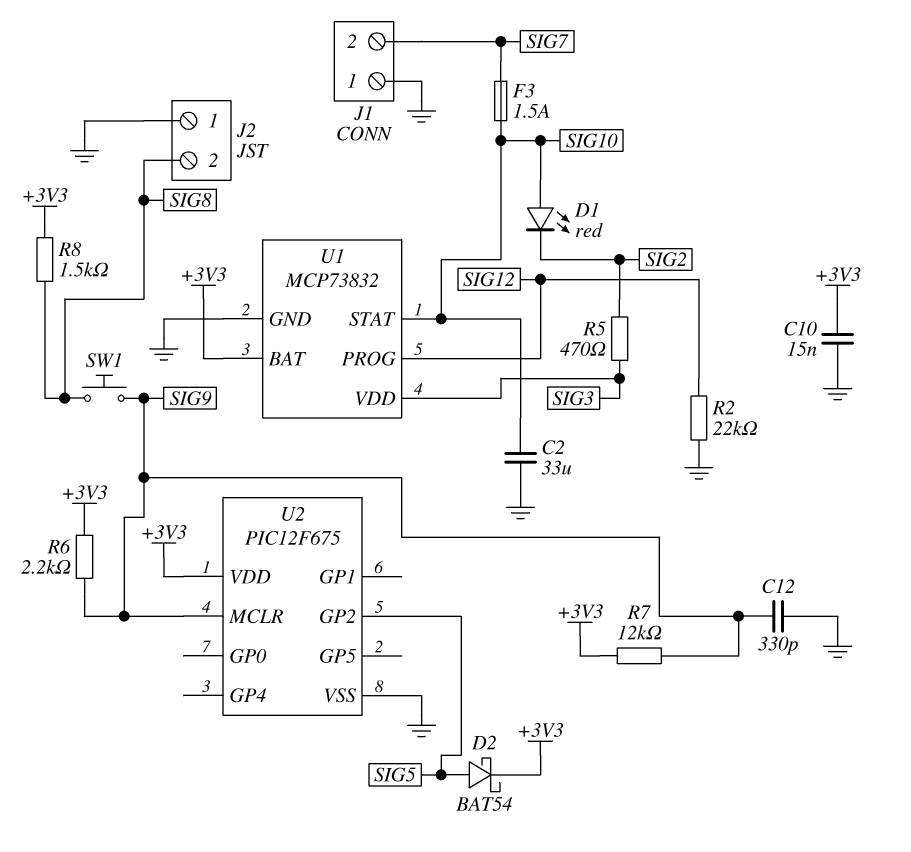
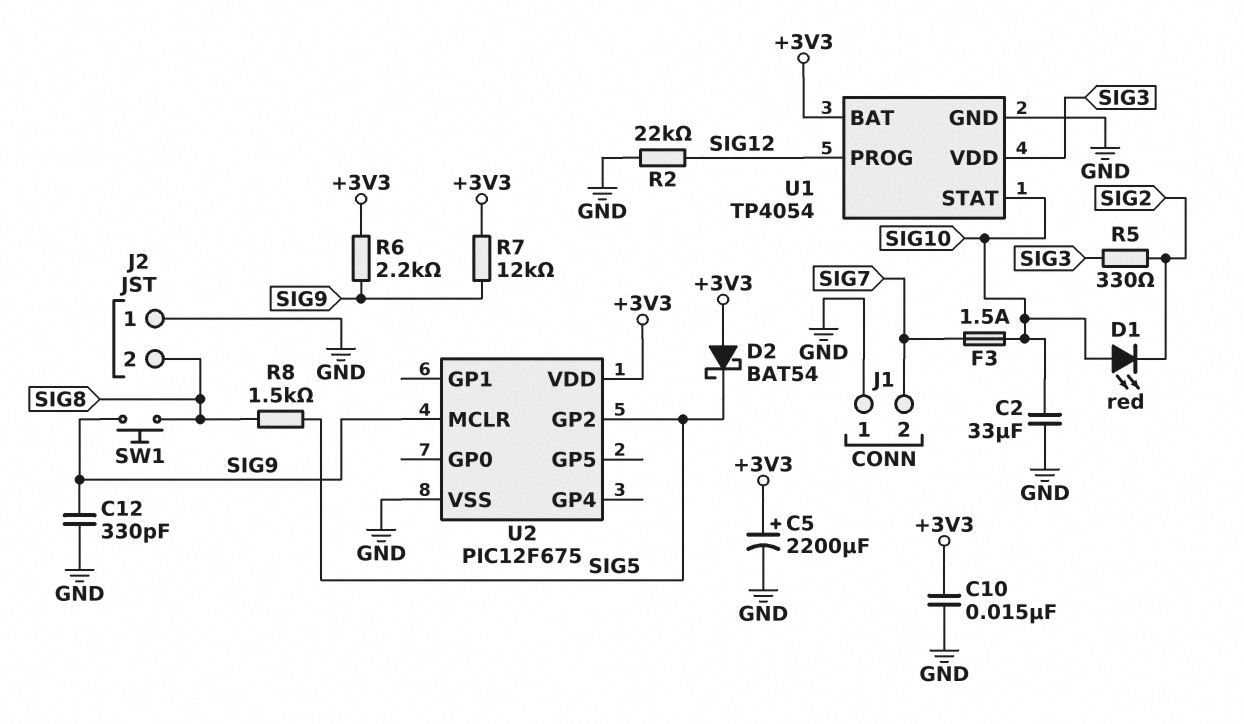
C5: none -> 2200uF (plus +3V3, minus GND)
D2: schottky BAT54 (A SIG5, K +3V3) -> schottky BAT54 (A +3V3, K SIG5)
R5: 470 (SIG2, SIG3) -> 330 (SIG2, SIG3)
R8: 1.5k (+3V3, SIG8) -> 1.5k (SIG5, SIG8)
U1: MCP73832 -> TP4054

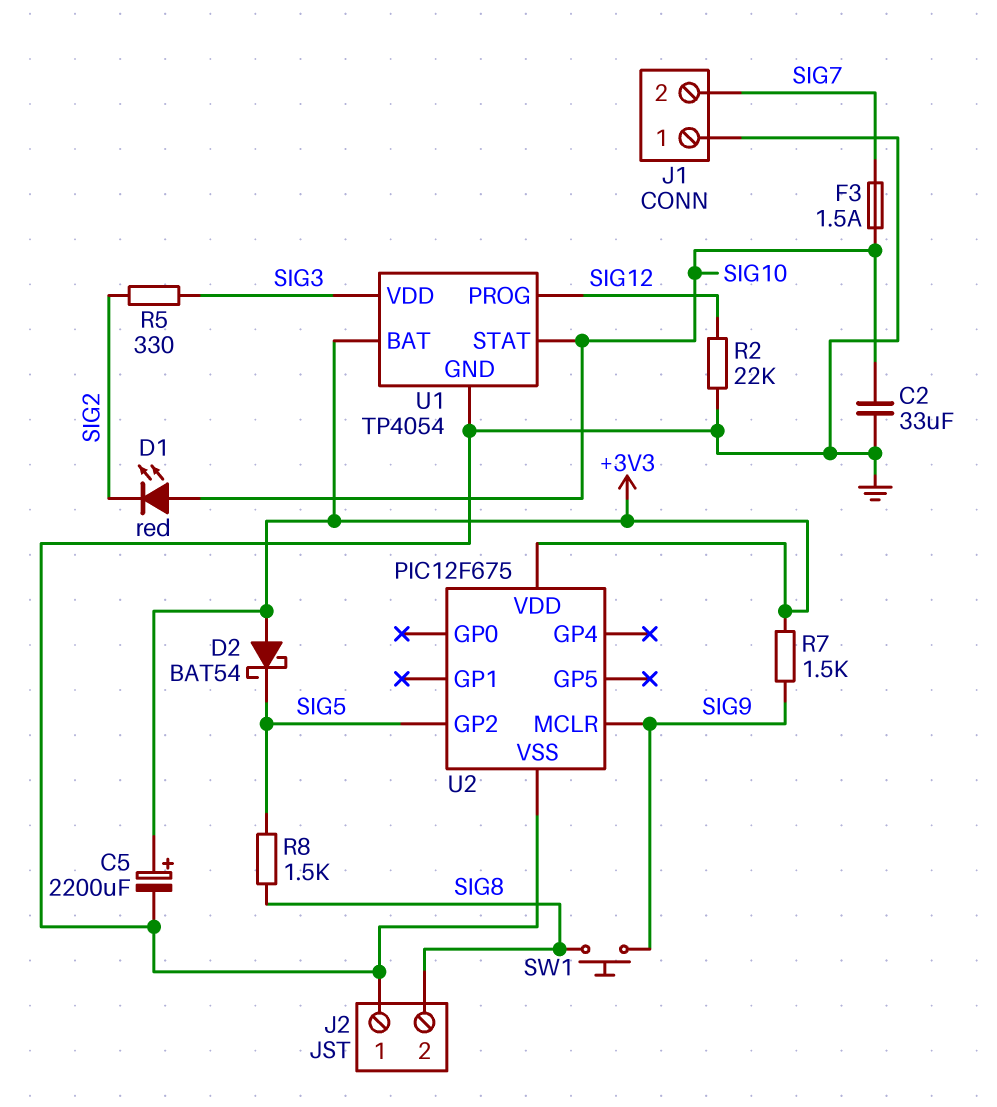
C10: 15nF (+3V3, GND) -> none
C12: 330pF (GND, SIG9) -> none
R6: 2.2k (+3V3, SIG9) -> none
R7: 12k (+3V3, SIG9) -> 1.5k (+3V3, SIG9)

